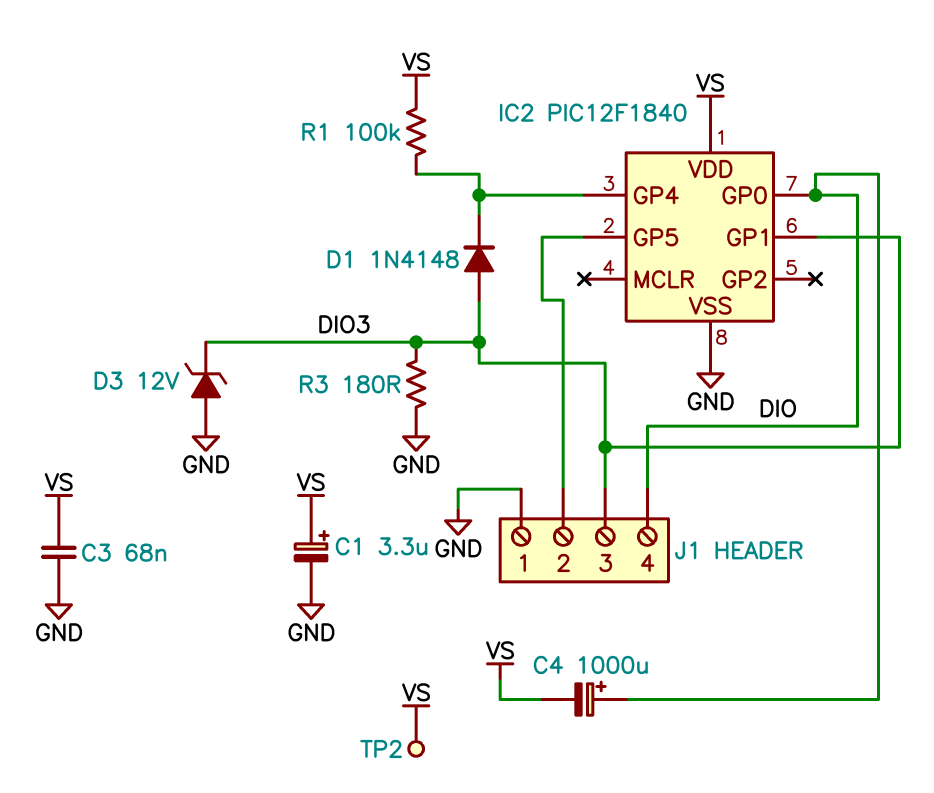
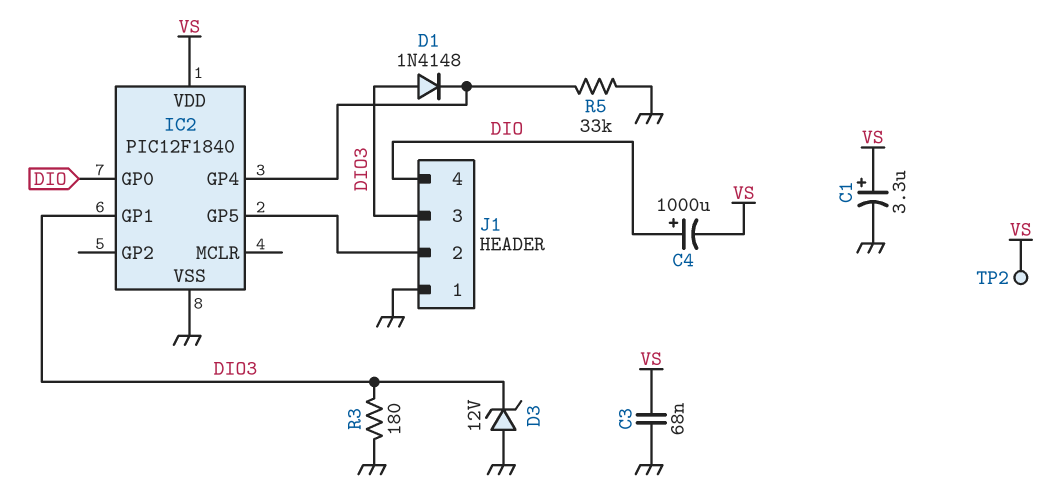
R1: 100k (IC2/GP4, VS) -> none
R5: none -> 33k (GND, IC2/GP4)

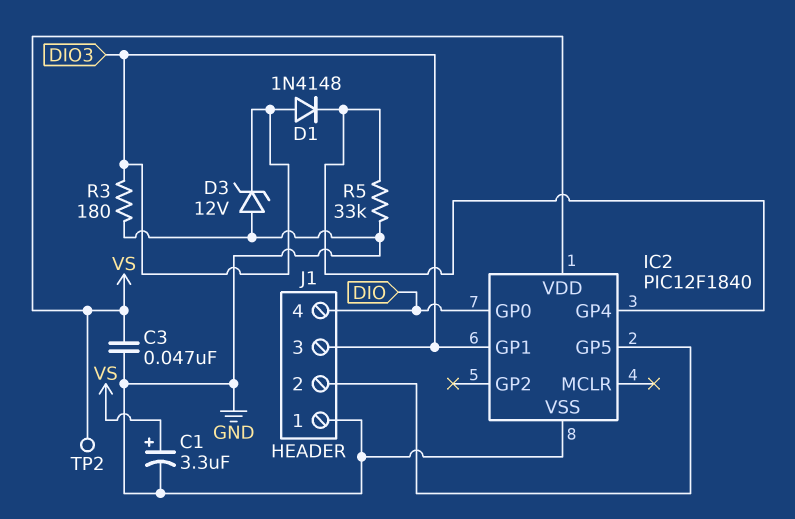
C3: 68nF (GND, VS) -> 47nF (GND, VS)
C4: 1000uF (plus DIO, minus VS) -> none

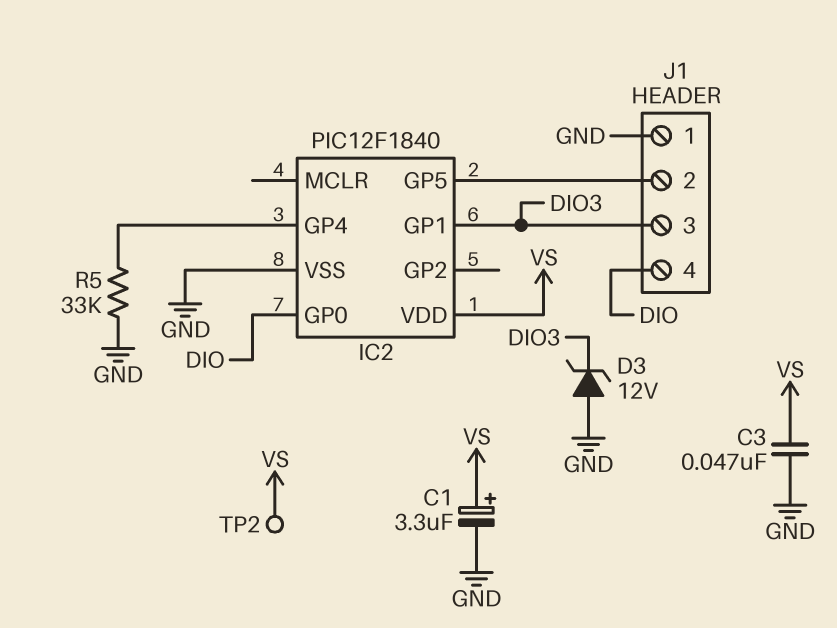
D1: diode 1N4148 (A DIO3, K IC2/GP4) -> none
R3: 180 (DIO3, GND) -> none

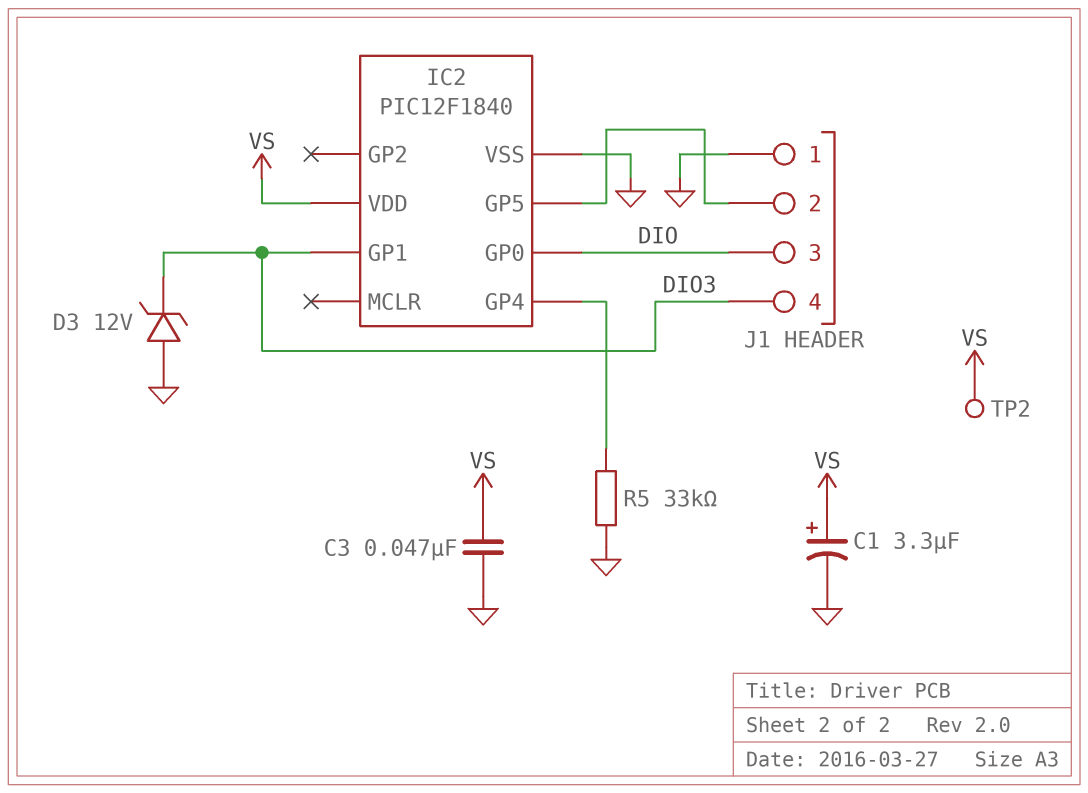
J1 pin 3: DIO3 -> DIO
J1 pin 4: DIO -> DIO3

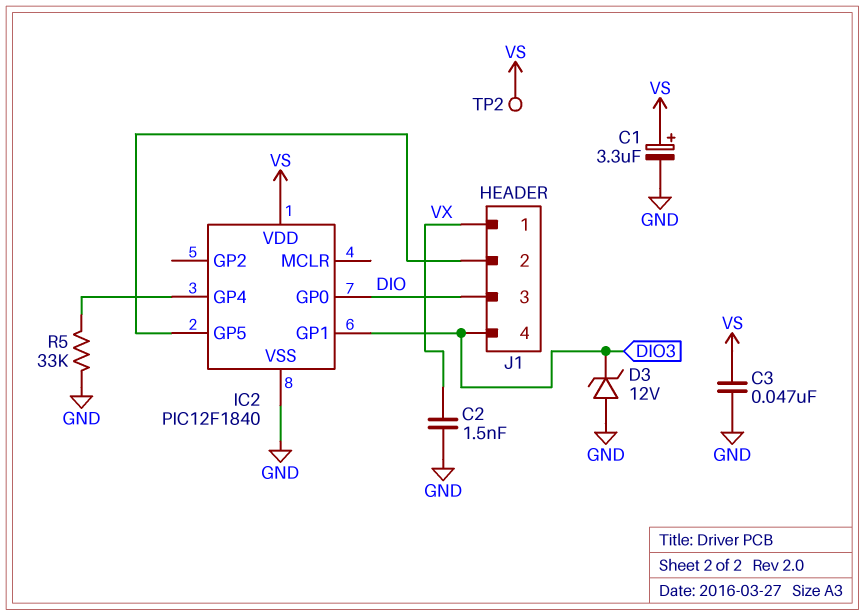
C2: none -> 1.5nF (GND, VX)
J1 pin 1: GND -> VX

